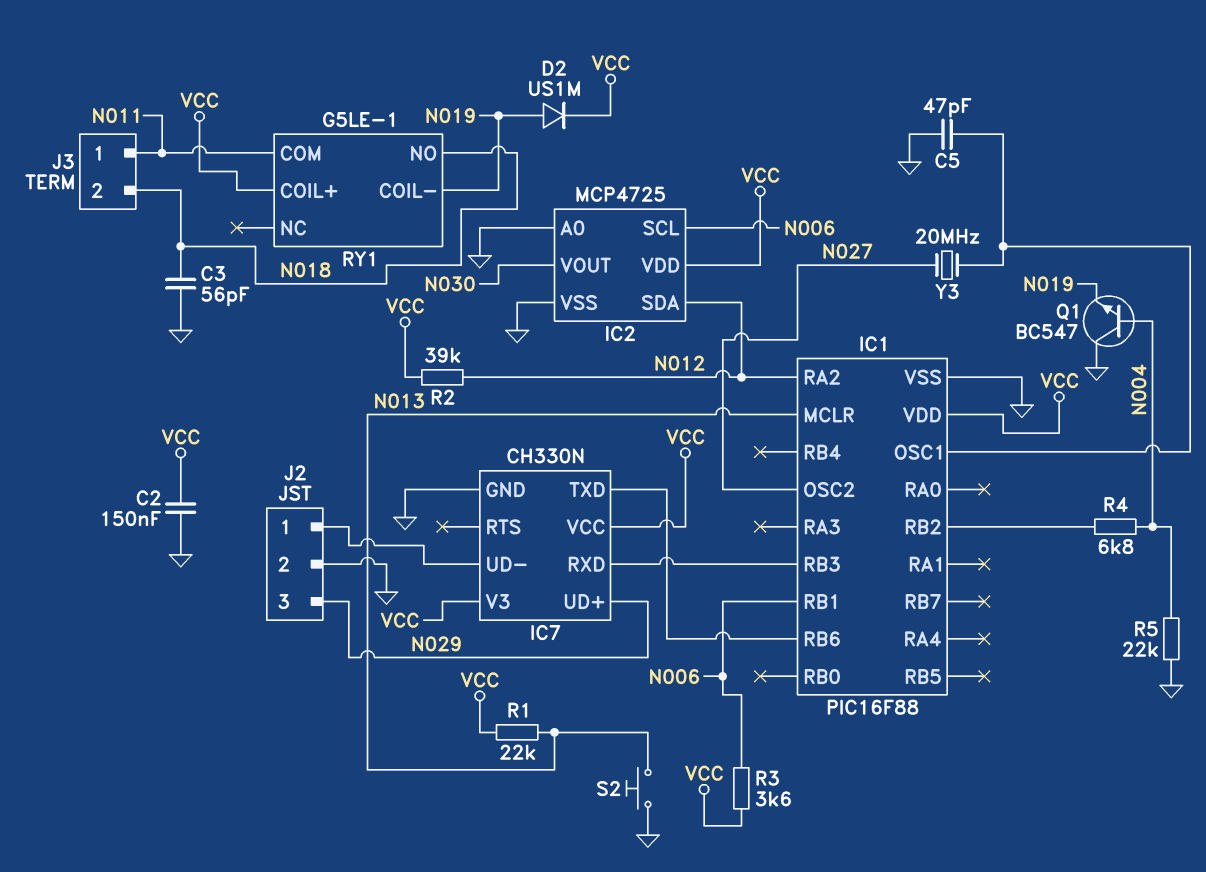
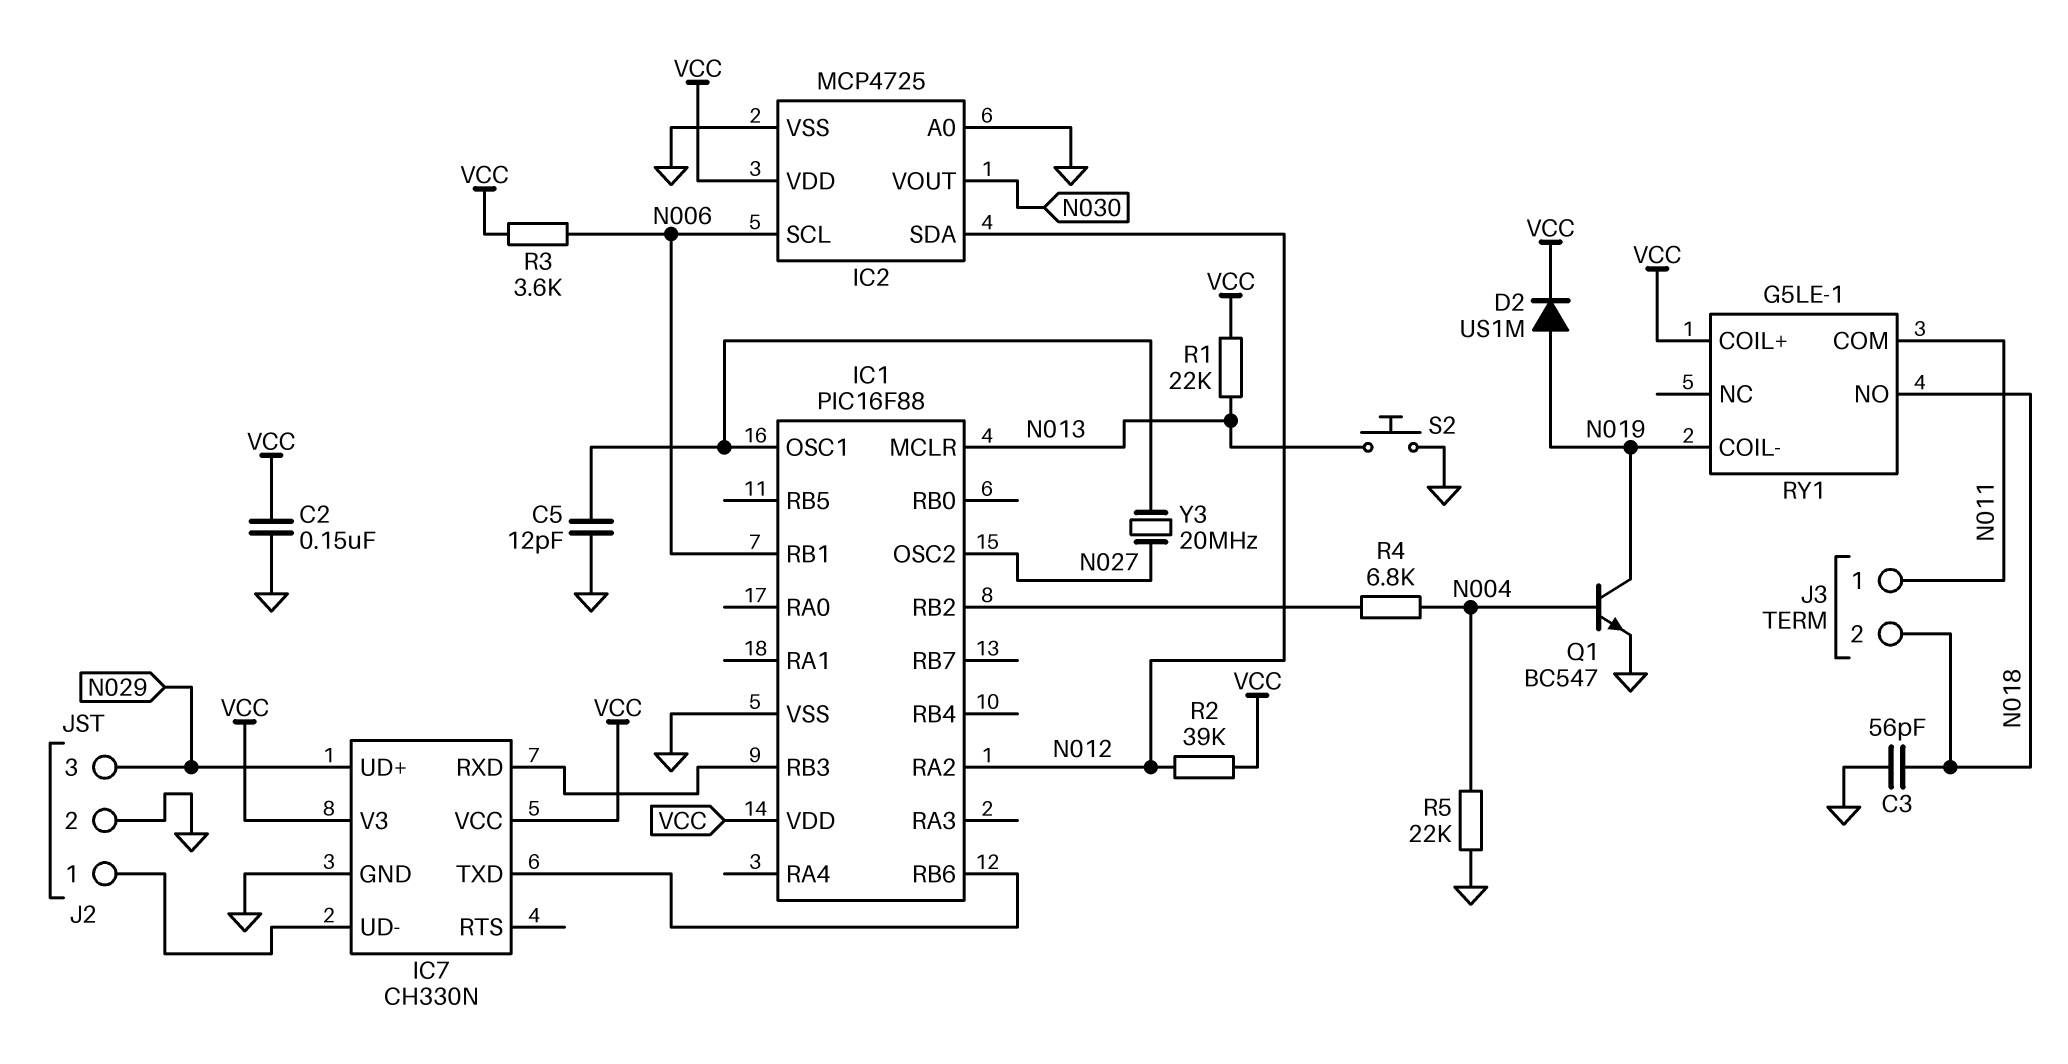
C5: 47pF (GND, IC1/OSC1) -> 12pF (GND, IC1/OSC1)
Q1: NPN BC547 (B N004, C GND, E N019) -> NPN BC547 (B N004, C N019, E GND)

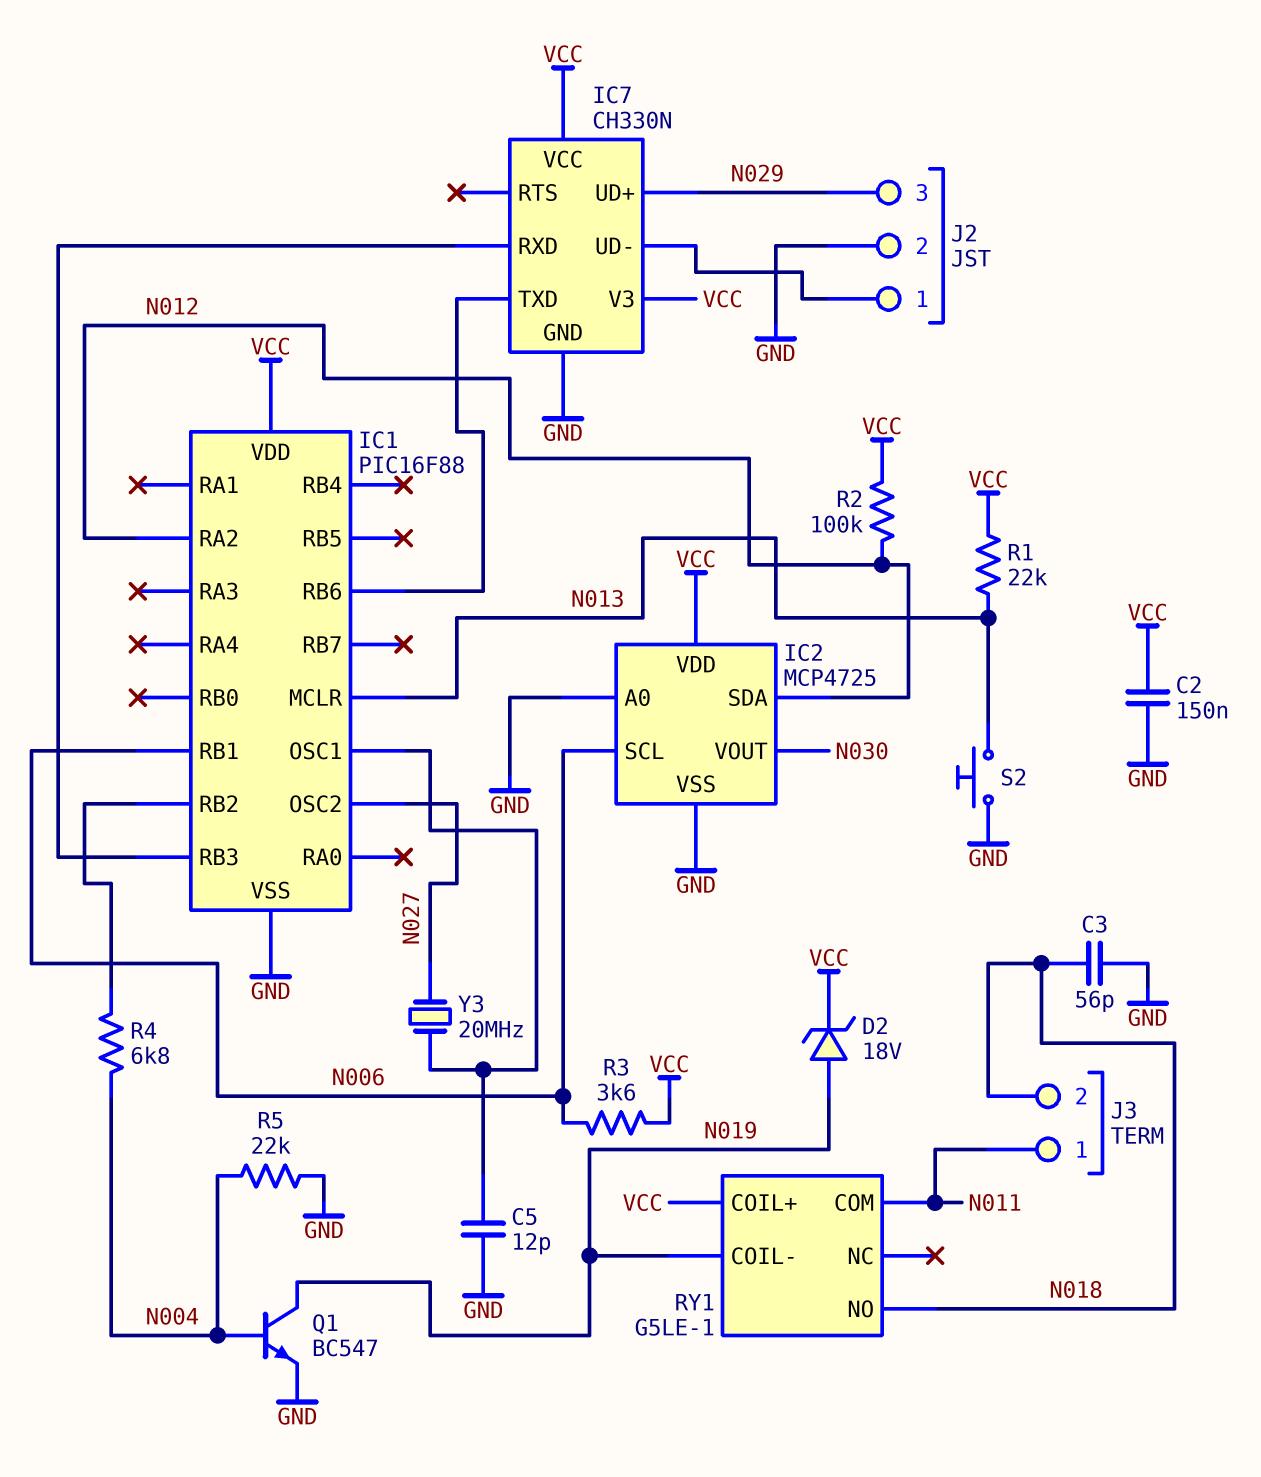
D2: diode US1M (A N019, K VCC) -> zener 18V (A N019, K VCC)
R2: 39k (N012, VCC) -> 100k (N012, VCC)

